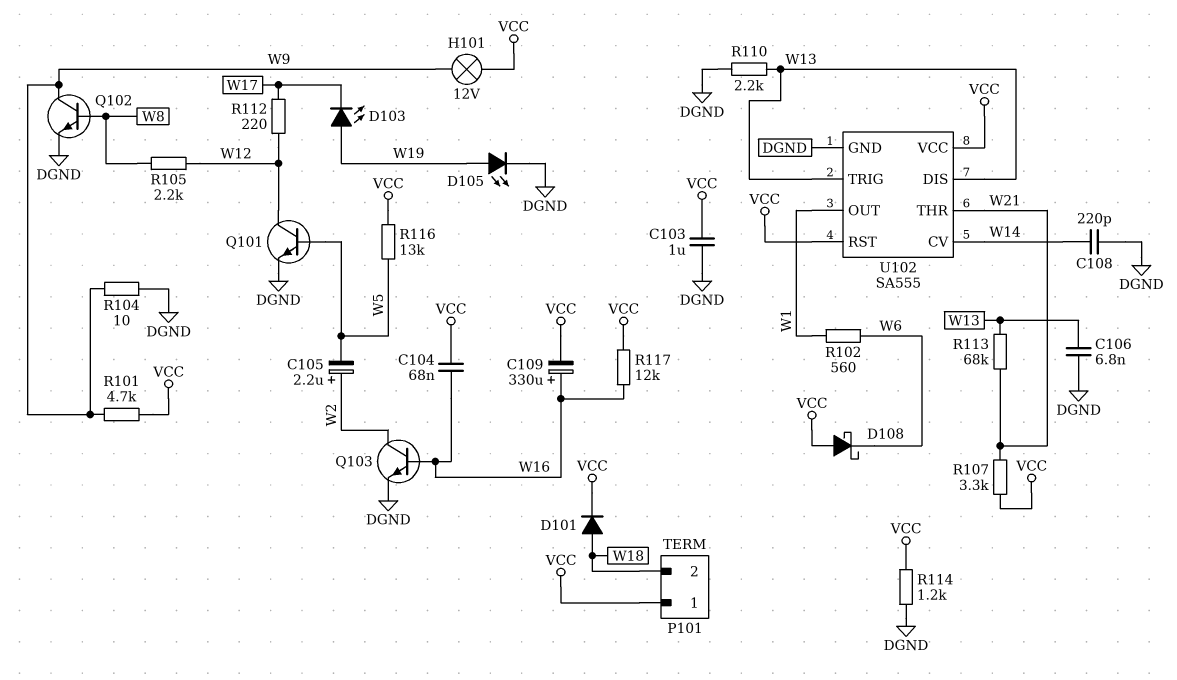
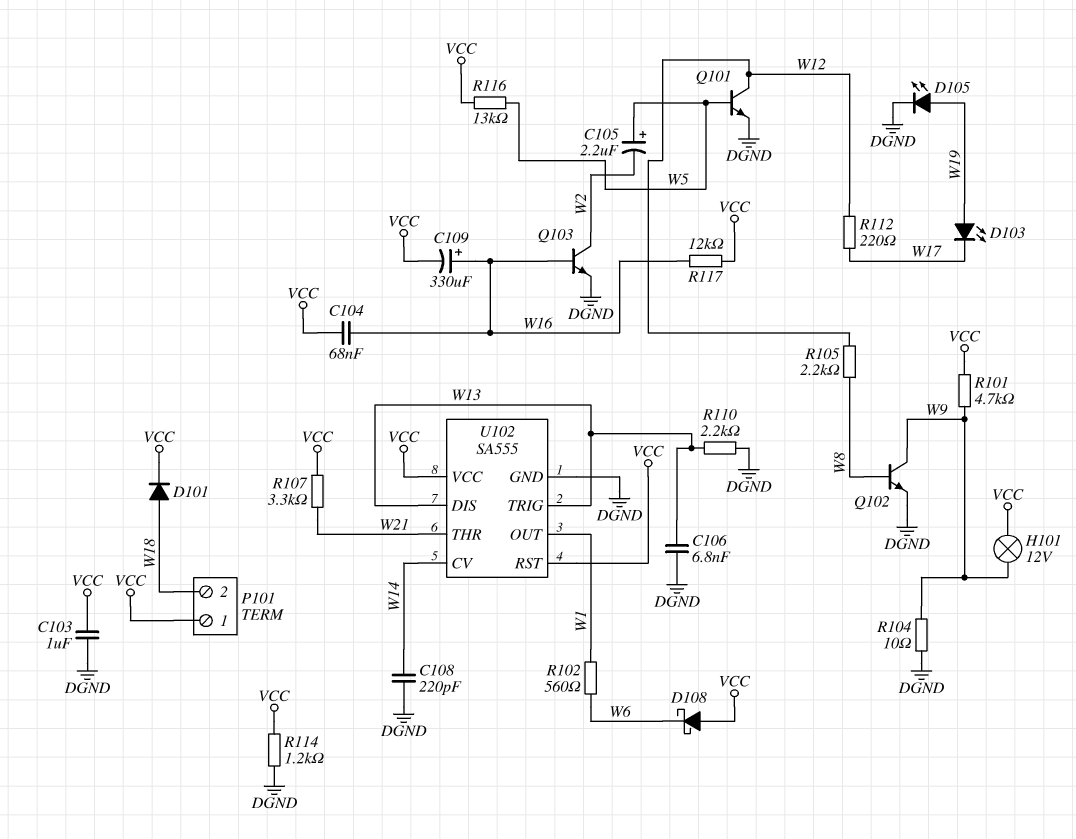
C105: 2.2uF (plus W2, minus W5) -> 2.2uF (plus W5, minus W2)
R113: 68k (W13, W21) -> none

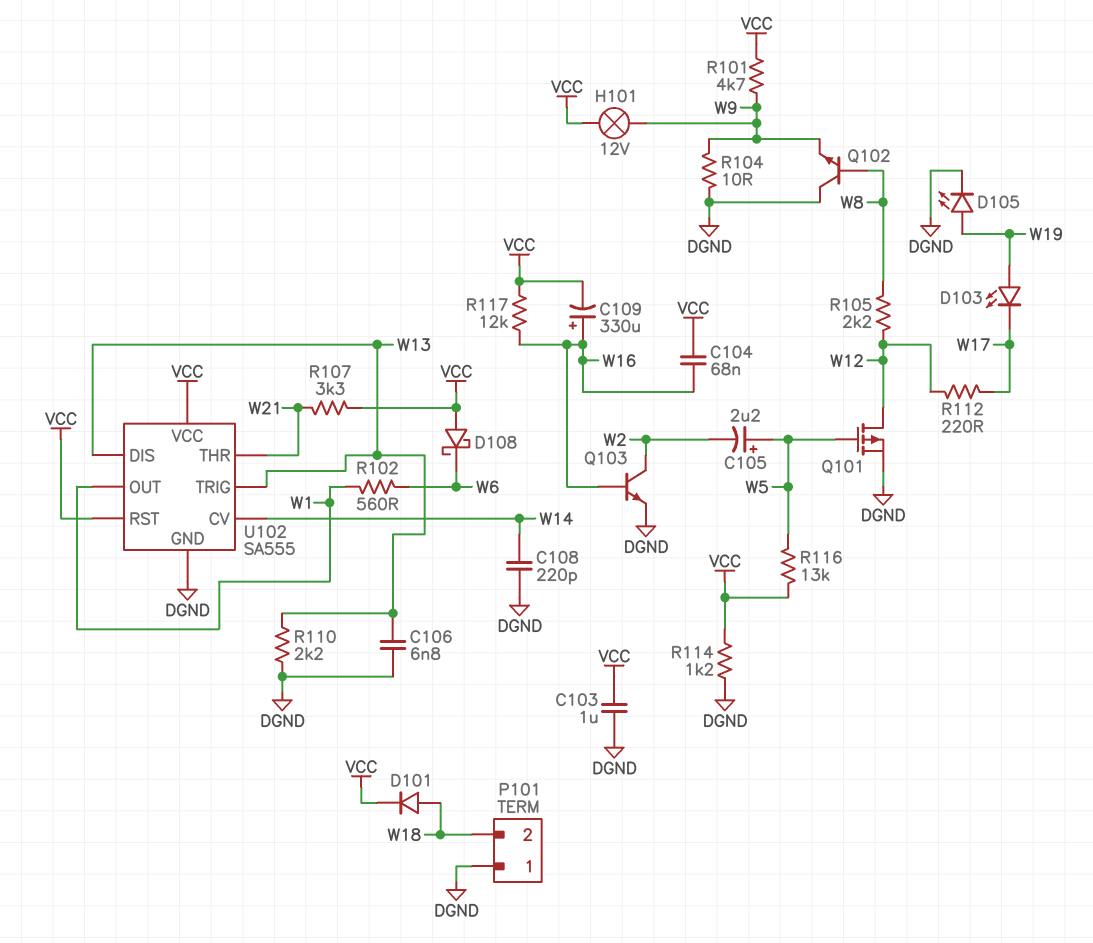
P101 pin 1: VCC -> DGND
Q101: NPN (B W5, C W12, E DGND) -> PMOS (G W5, D W12, S DGND)
Q102: NPN (B W8, C W9, E DGND) -> NPN (B W8, C DGND, E W9)

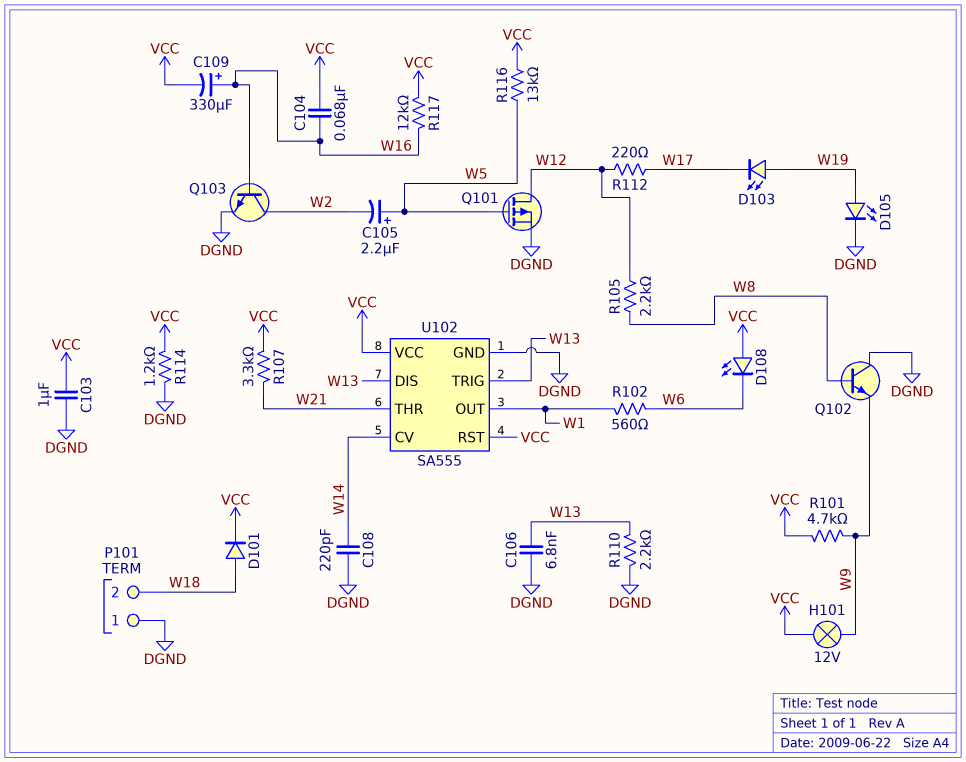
D108: schottky (A VCC, K W6) -> LED (A VCC, K W6)
R104: 10 (DGND, W9) -> none

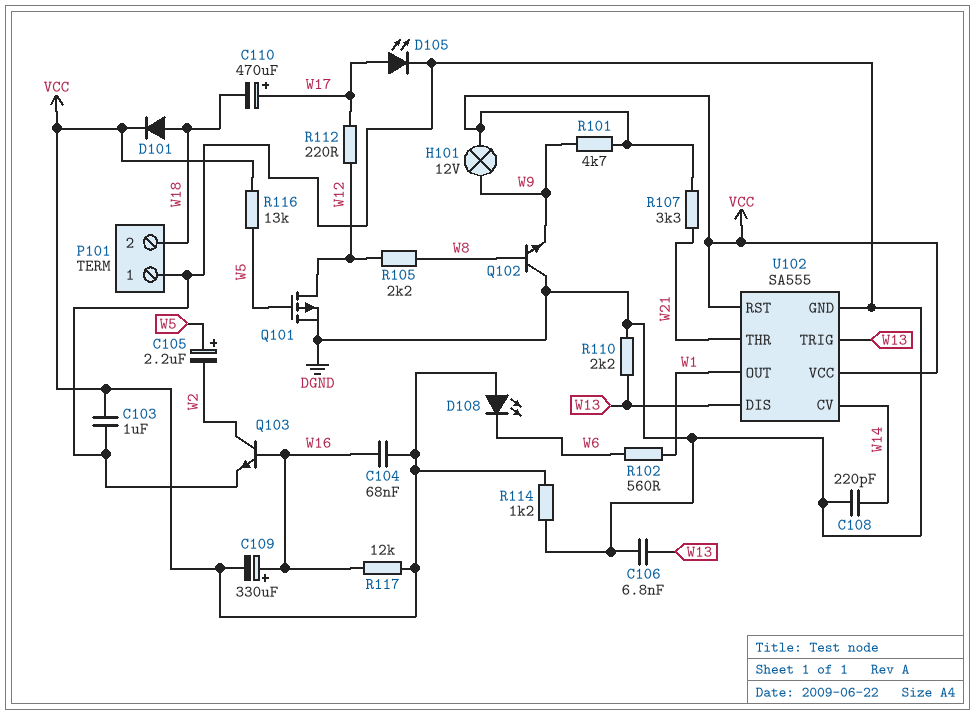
C110: none -> 470uF (plus W17, minus W18)
D103: LED (A W19, K W17) -> none
D105: LED (A W19, K DGND) -> LED (A W17, K DGND)

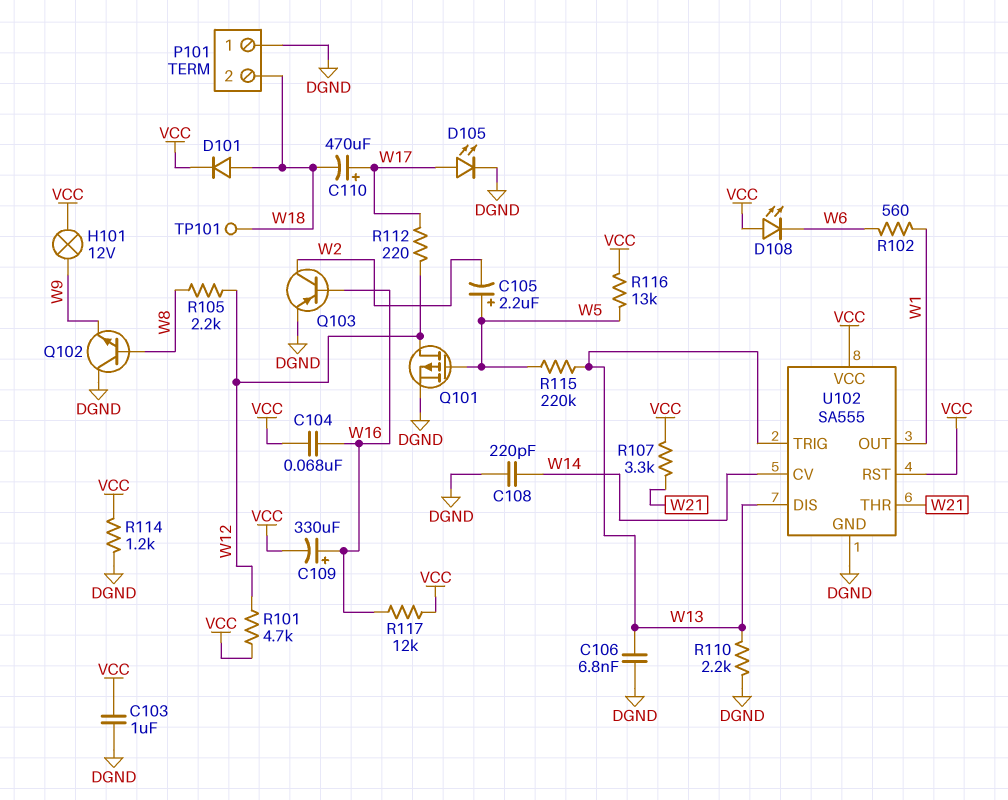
Q103: NPN (B W16, C W2, E DGND) -> PNP (B W16, C W2, E DGND)
R101: 4.7k (VCC, W9) -> 4.7k (VCC, W12)
R115: none -> 220k (W5, W13)
TP101: none -> test point (W18)

